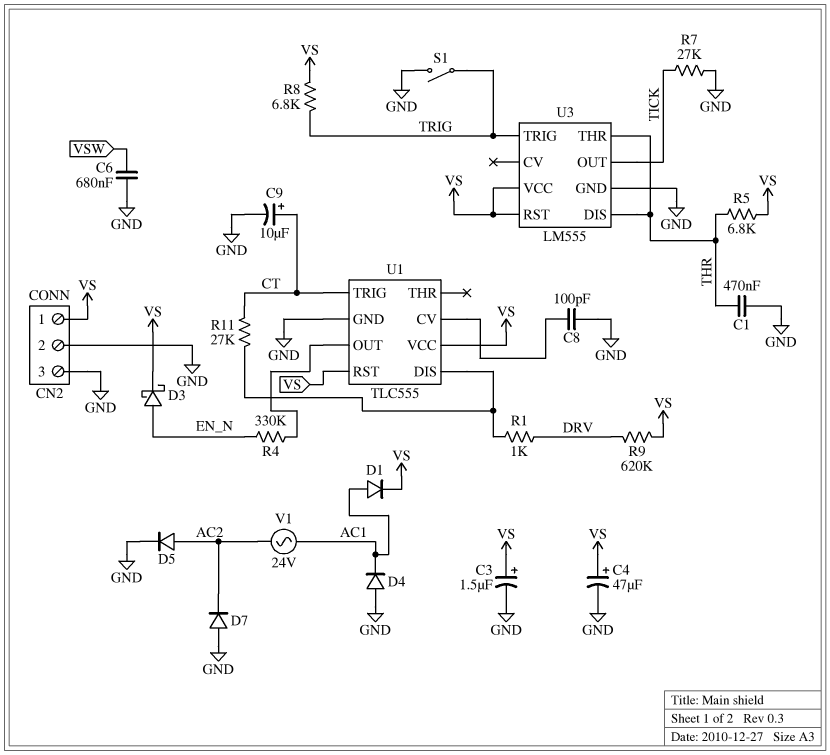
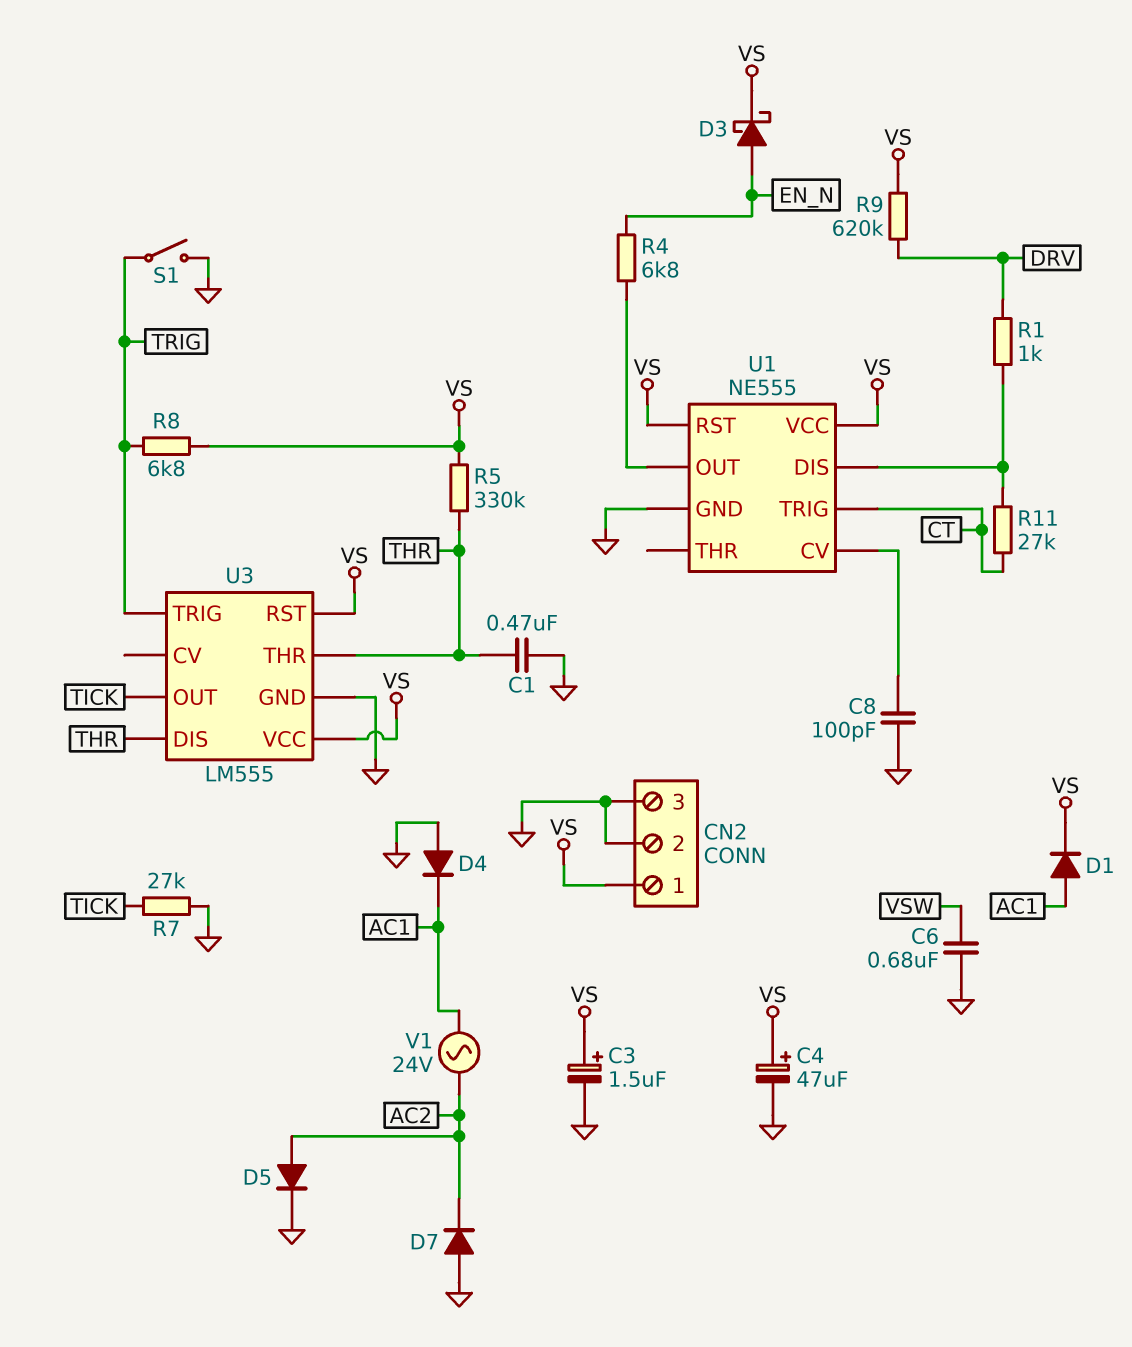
C9: 10uF (plus CT, minus GND) -> none
R4: 330k (EN_N, U1/OUT) -> 6.8k (EN_N, U1/OUT)
R5: 6.8k (THR, VS) -> 330k (THR, VS)
U1: TLC555 -> NE555

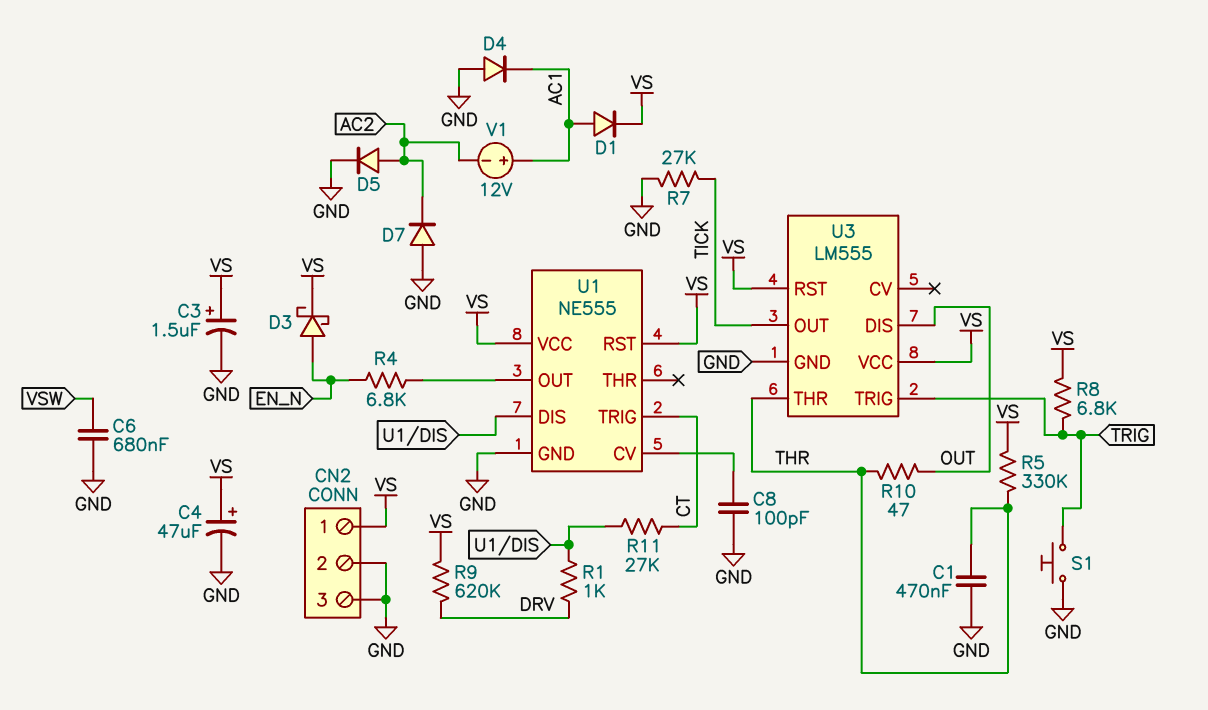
R10: none -> 47 (OUT, THR)
S1: switch (GND, TRIG) -> button (GND, TRIG)
U3 pin DIS: THR -> OUT
V1: AC 24V (AC1, AC2) -> 12V (plus AC1, minus AC2)

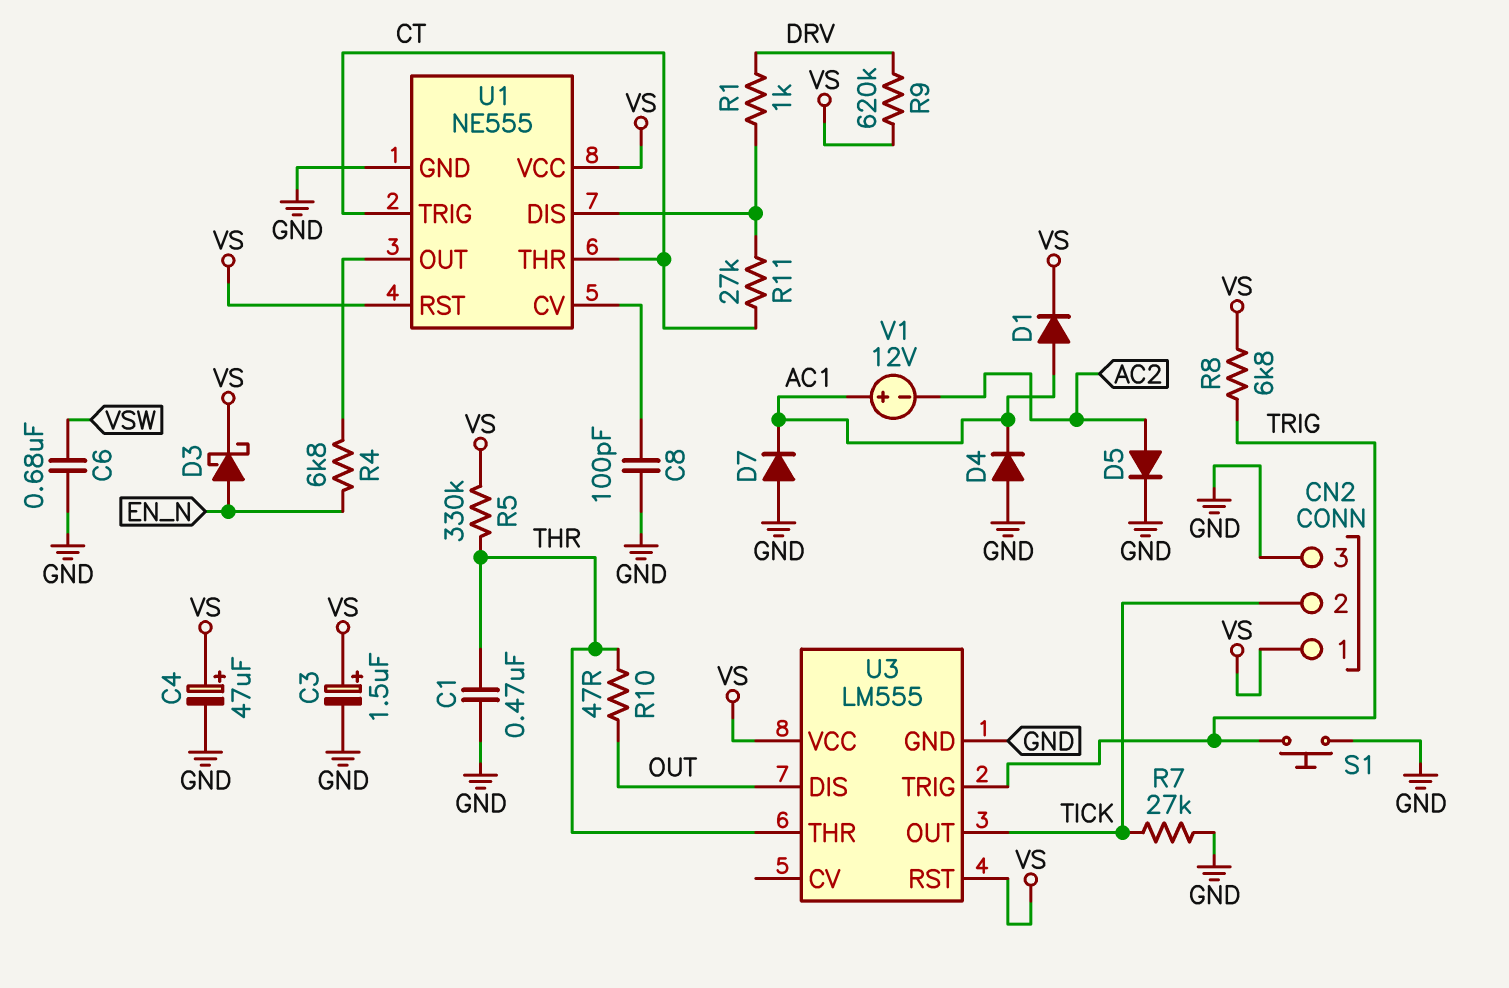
CN2 pin 2: GND -> TICK
D7: diode (A GND, K AC2) -> diode (A GND, K AC1)
U1 pin THR: none -> CT

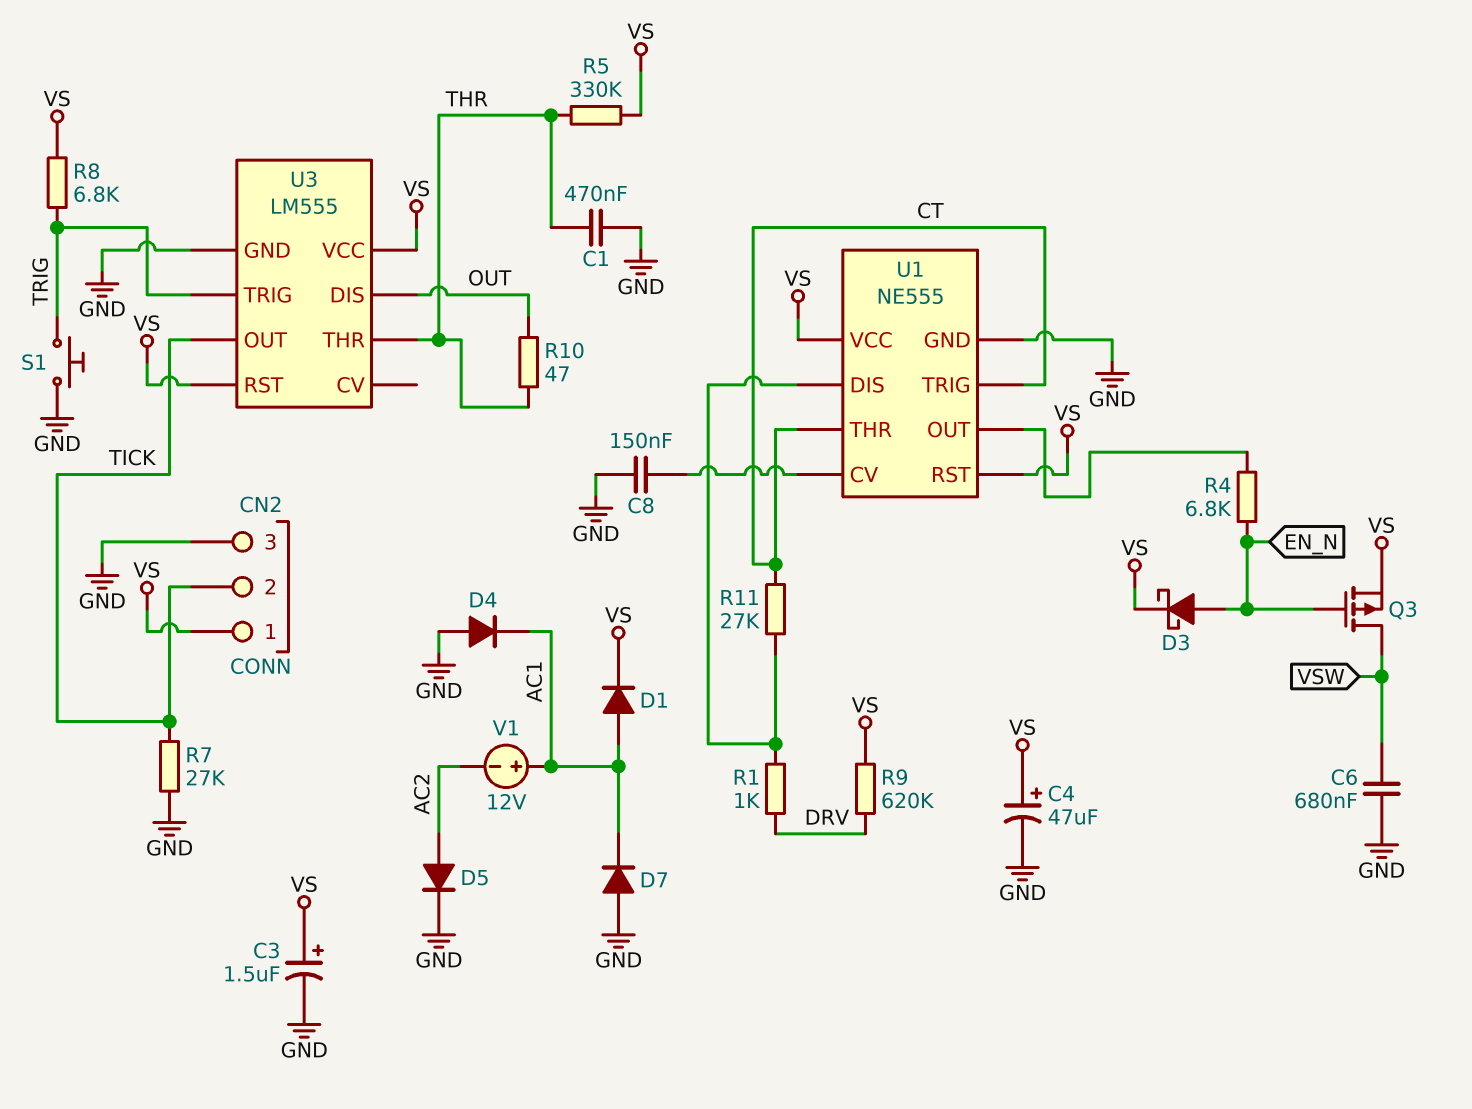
C8: 100pF (GND, U1/CV) -> 150nF (GND, U1/CV)
Q3: none -> PMOS (G EN_N, D VSW, S VS)

